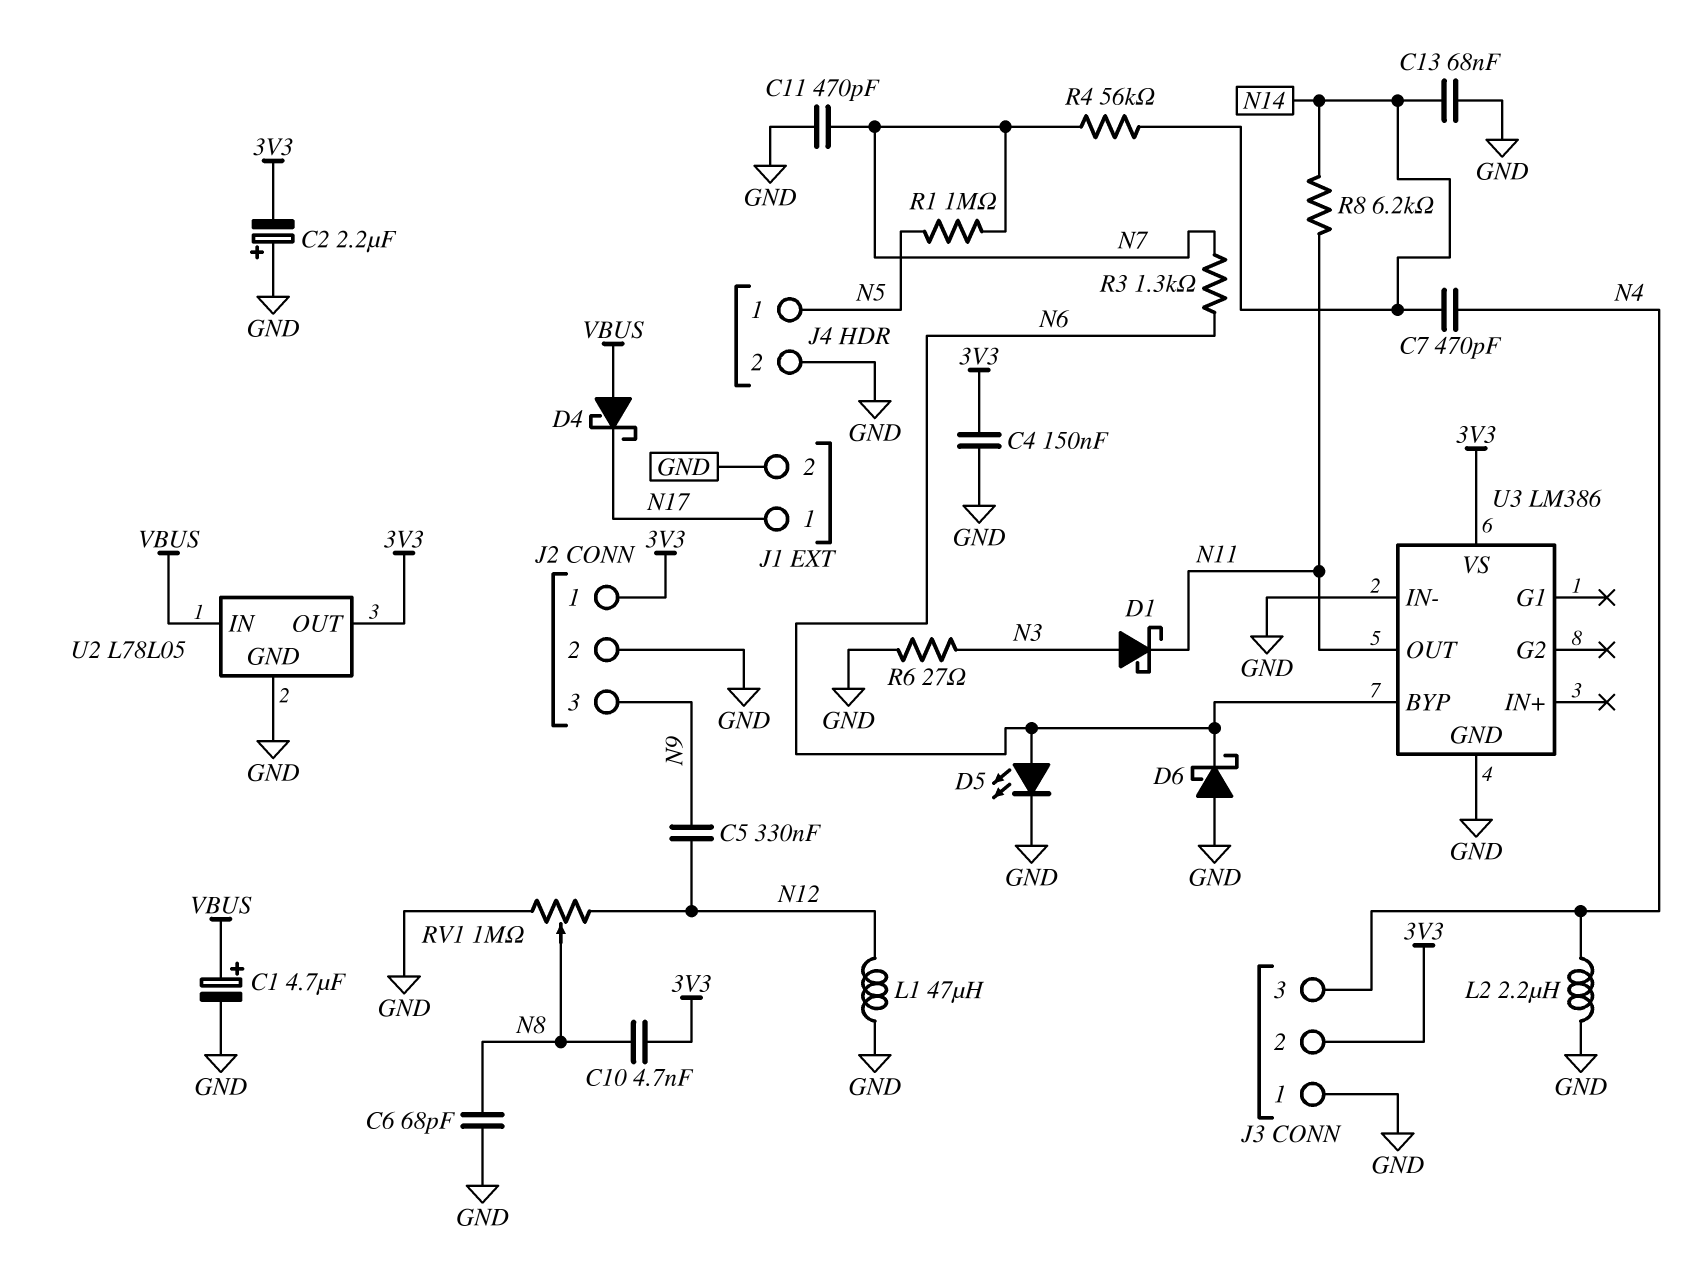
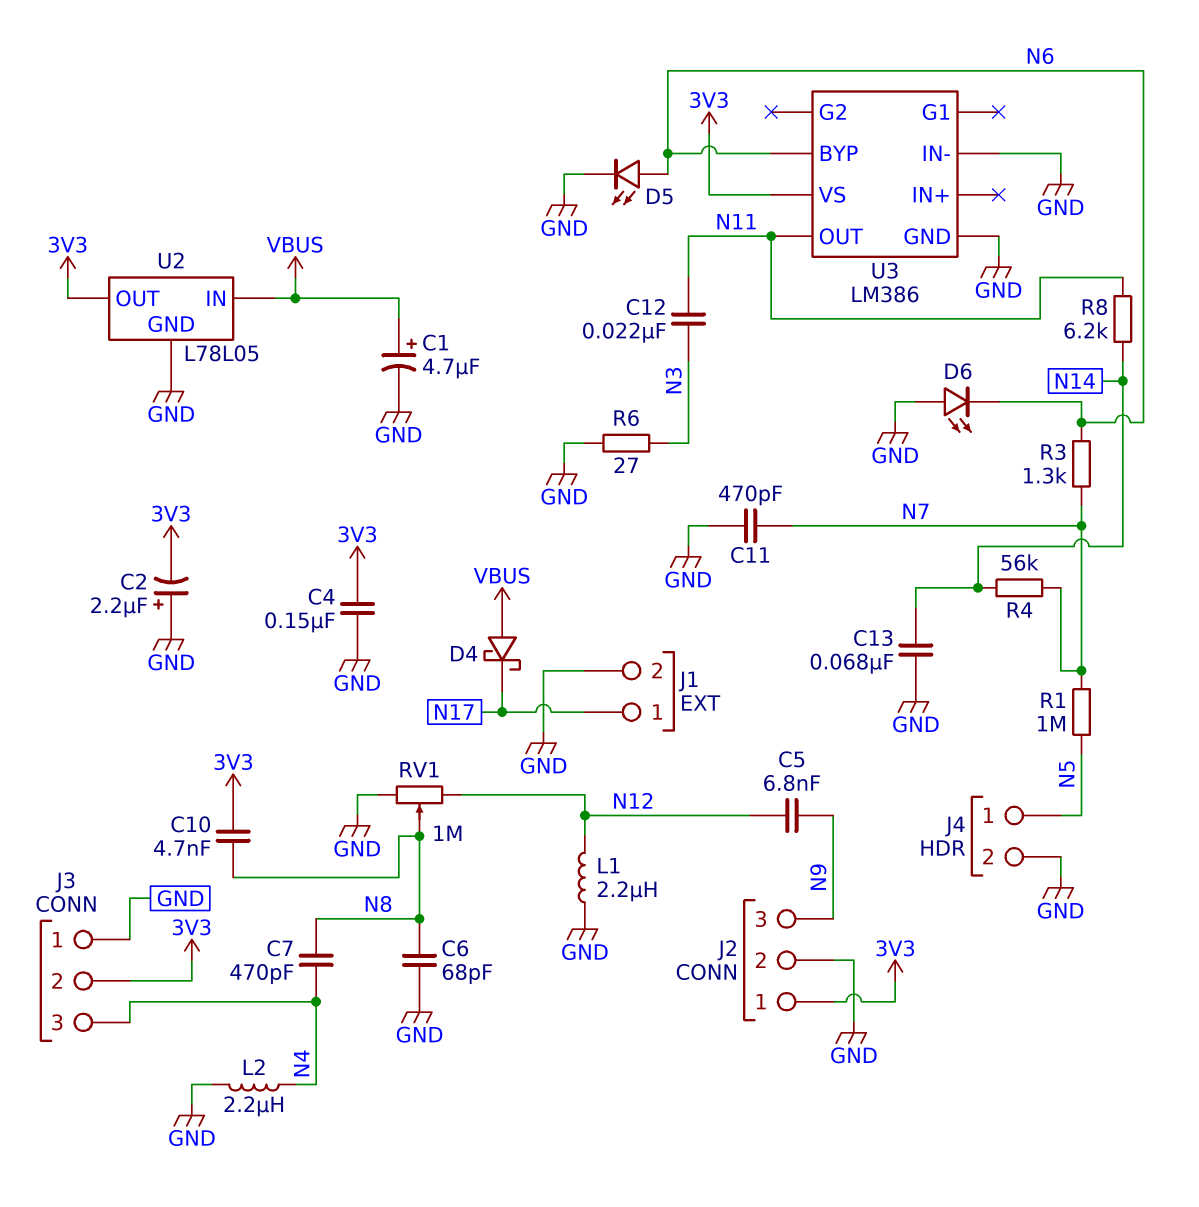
C5: 330nF (N9, N12) -> 6.8nF (N9, N12)
C7: 470pF (N4, N14) -> 470pF (N4, N8)
C12: none -> 22nF (N3, N11)
D1: schottky (A N3, K N11) -> none
D6: schottky (A GND, K N6) -> LED (A GND, K N6)
L1: 47uH (GND, N12) -> 2.2uH (GND, N12)

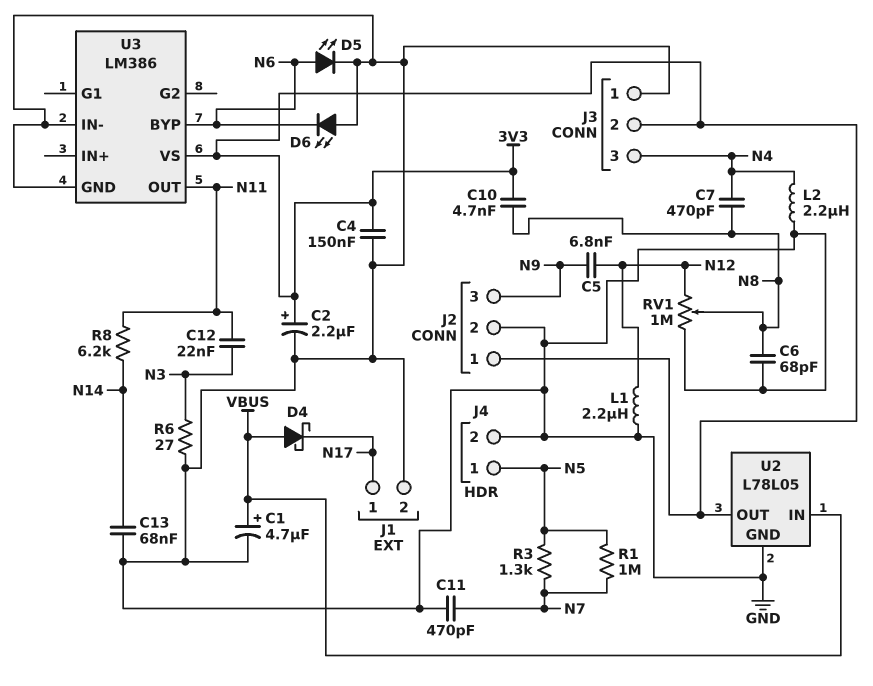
C2: 2.2uF (plus GND, minus 3V3) -> 2.2uF (plus 3V3, minus GND)
R3: 1.3k (N6, N7) -> 1.3k (N5, N7)
R4: 56k (N7, N14) -> none

